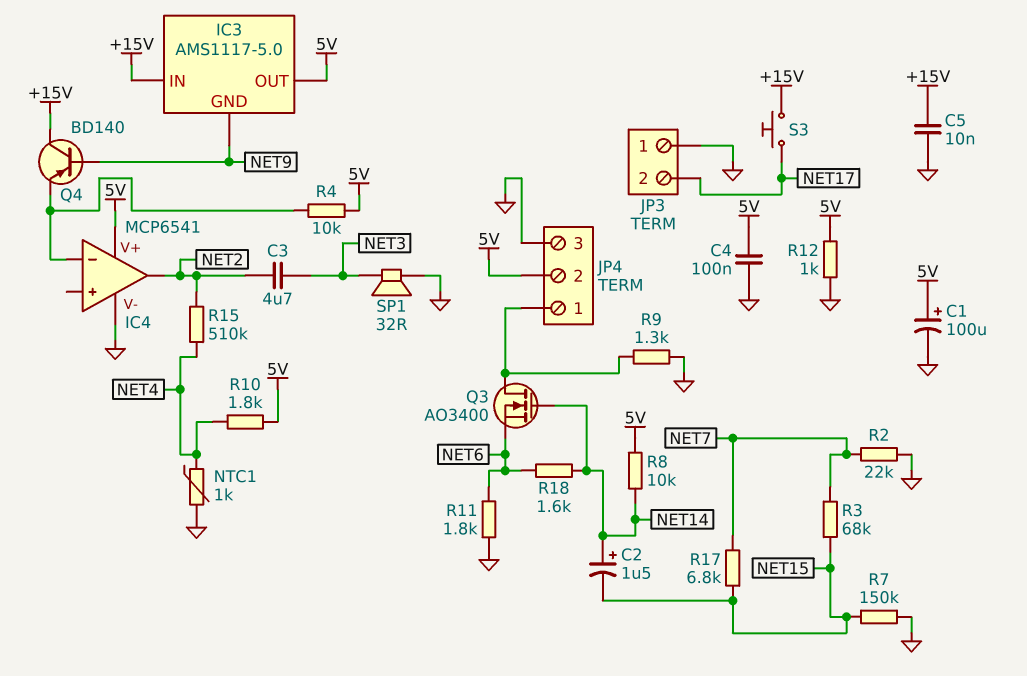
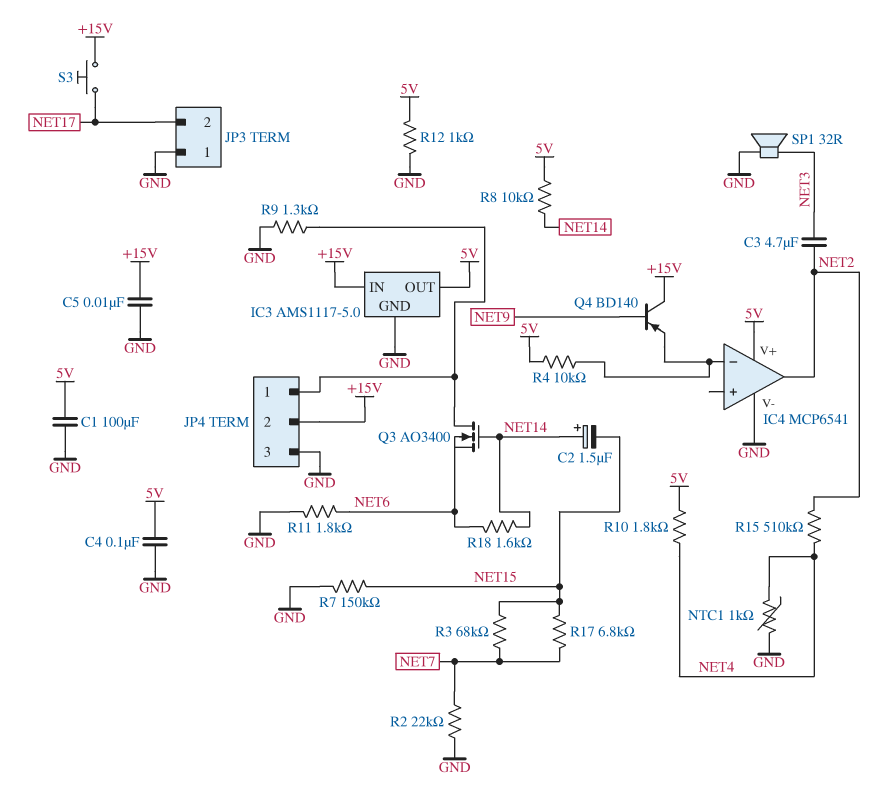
C1: 100uF (plus 5V, minus GND) -> 100uF (5V, GND)
IC3 pin GND: NET9 -> GND
JP4 pin 2: 5V -> +15V

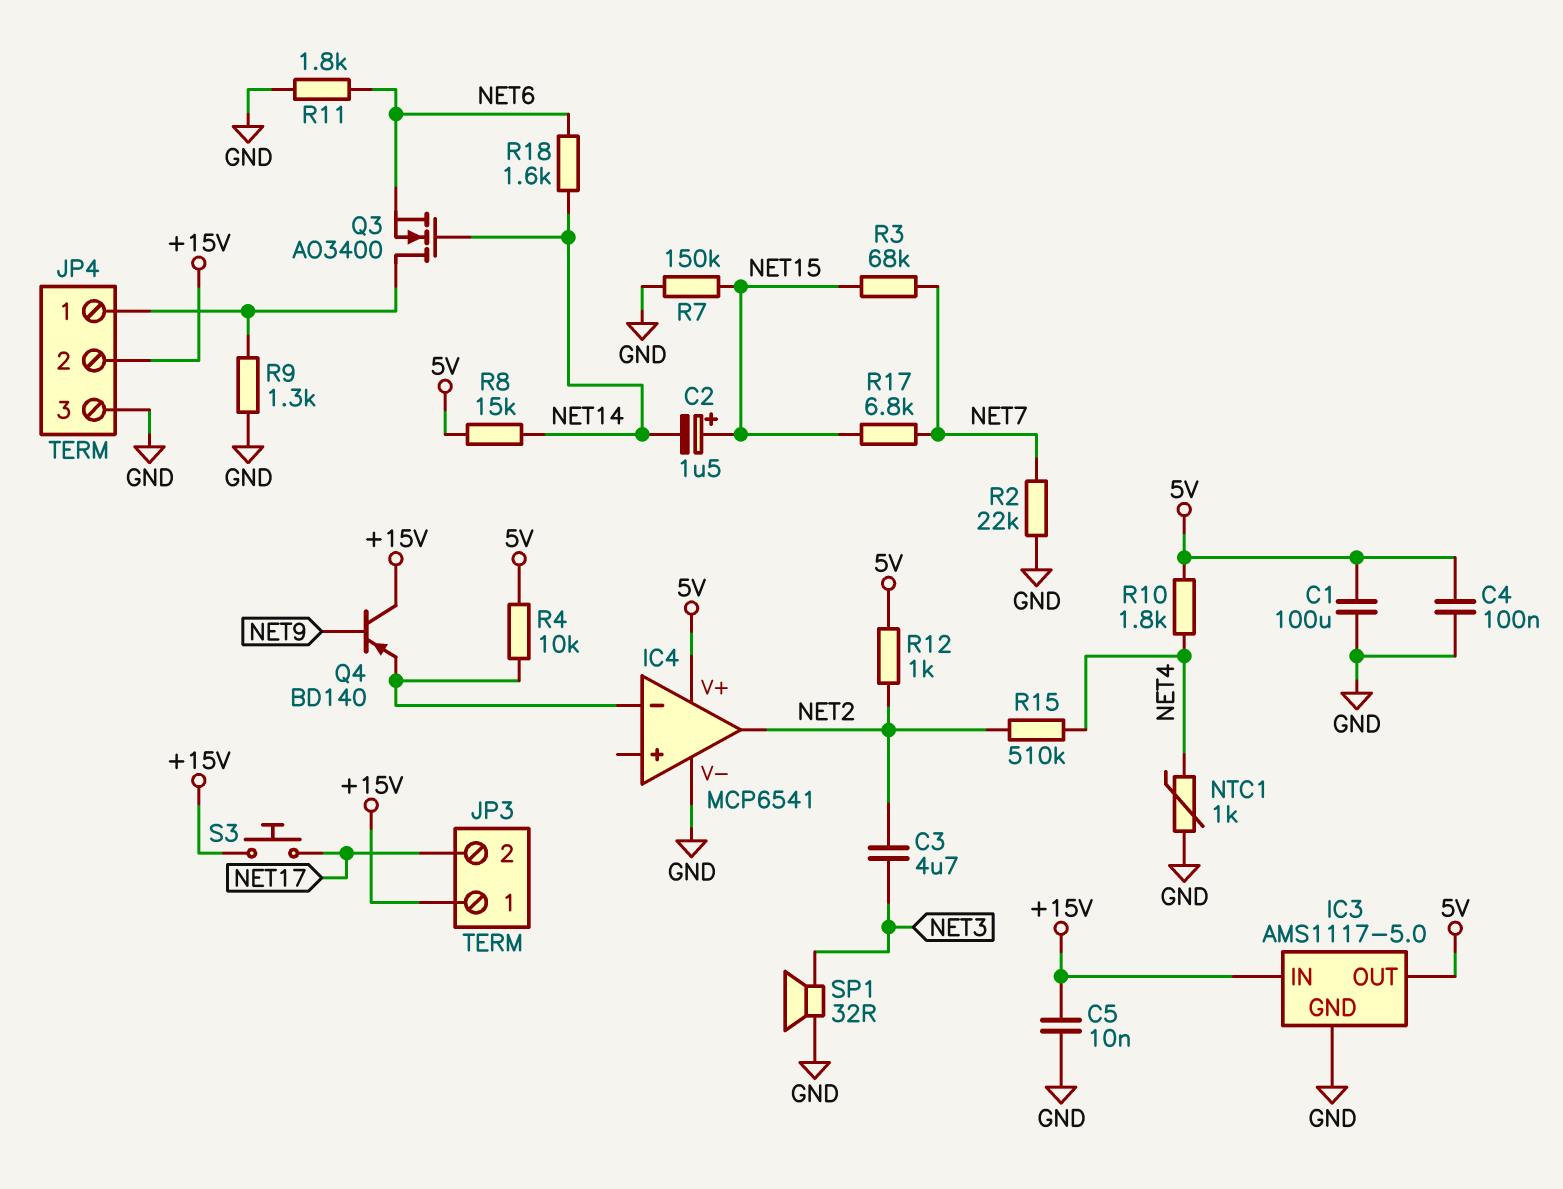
C2: 1.5uF (plus NET14, minus NET15) -> 1.5uF (plus NET15, minus NET14)
JP3 pin 1: GND -> +15V
R8: 10k (5V, NET14) -> 15k (5V, NET14)
R12: 1k (5V, GND) -> 1k (5V, NET2)

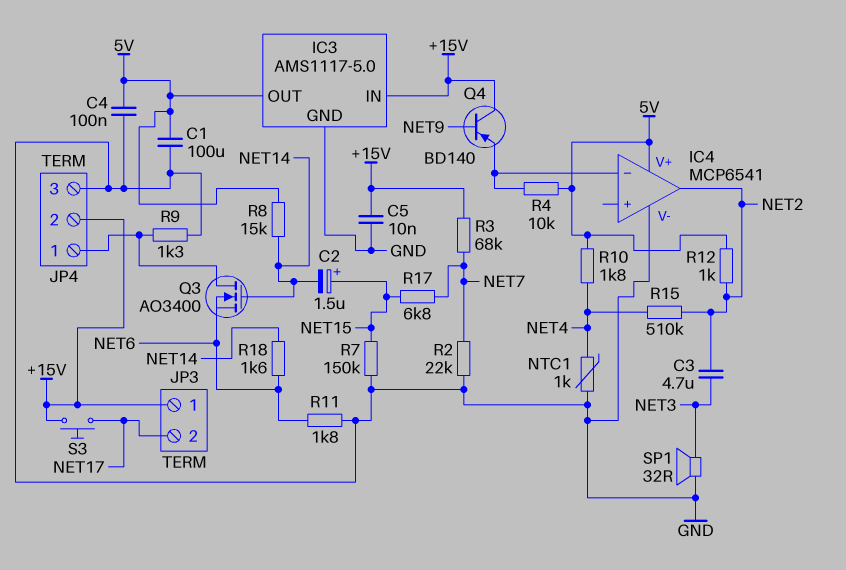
R3: 68k (NET7, NET15) -> 68k (+15V, NET7)

